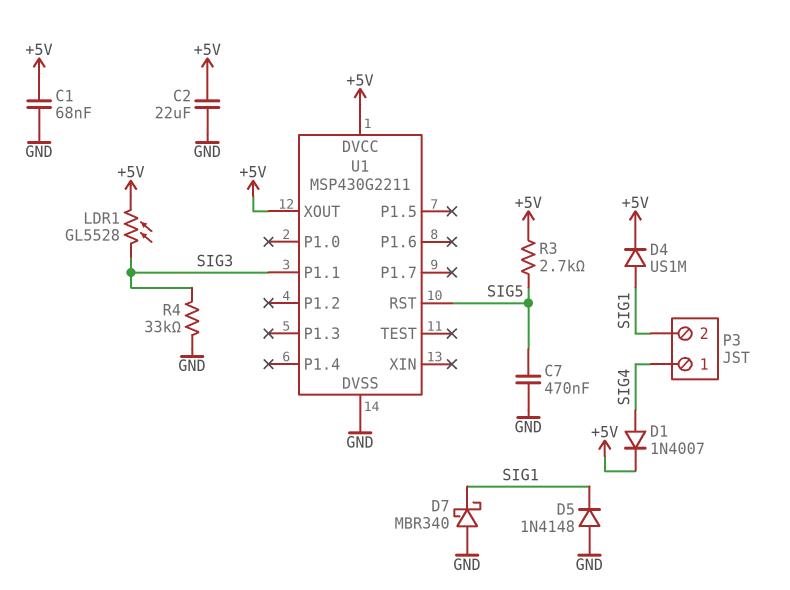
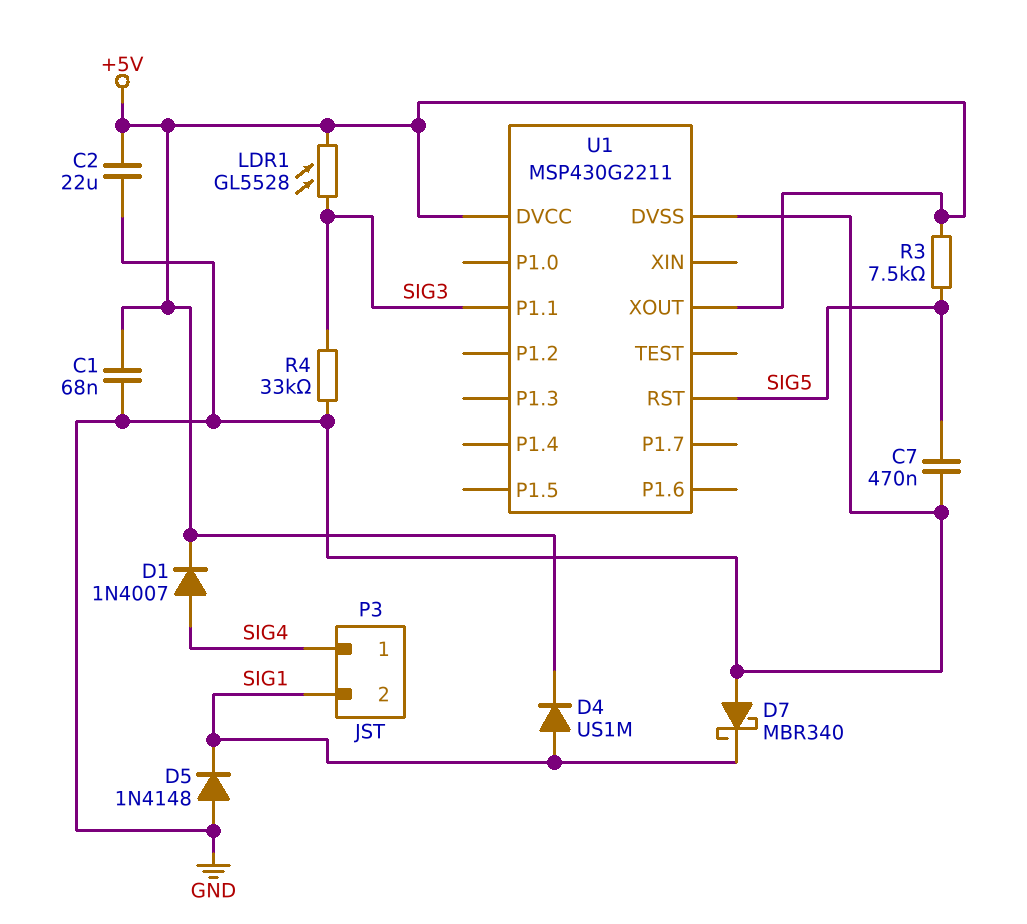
R3: 2.7k (+5V, SIG5) -> 7.5k (+5V, SIG5)

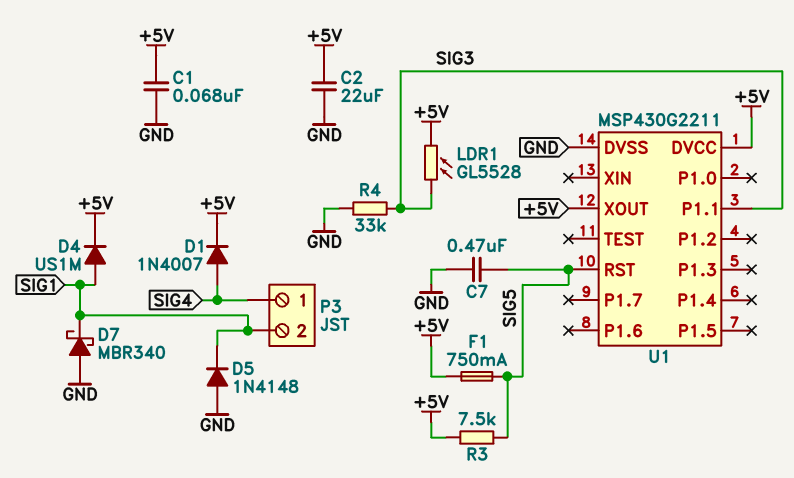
F1: none -> 750mA (+5V, SIG5)

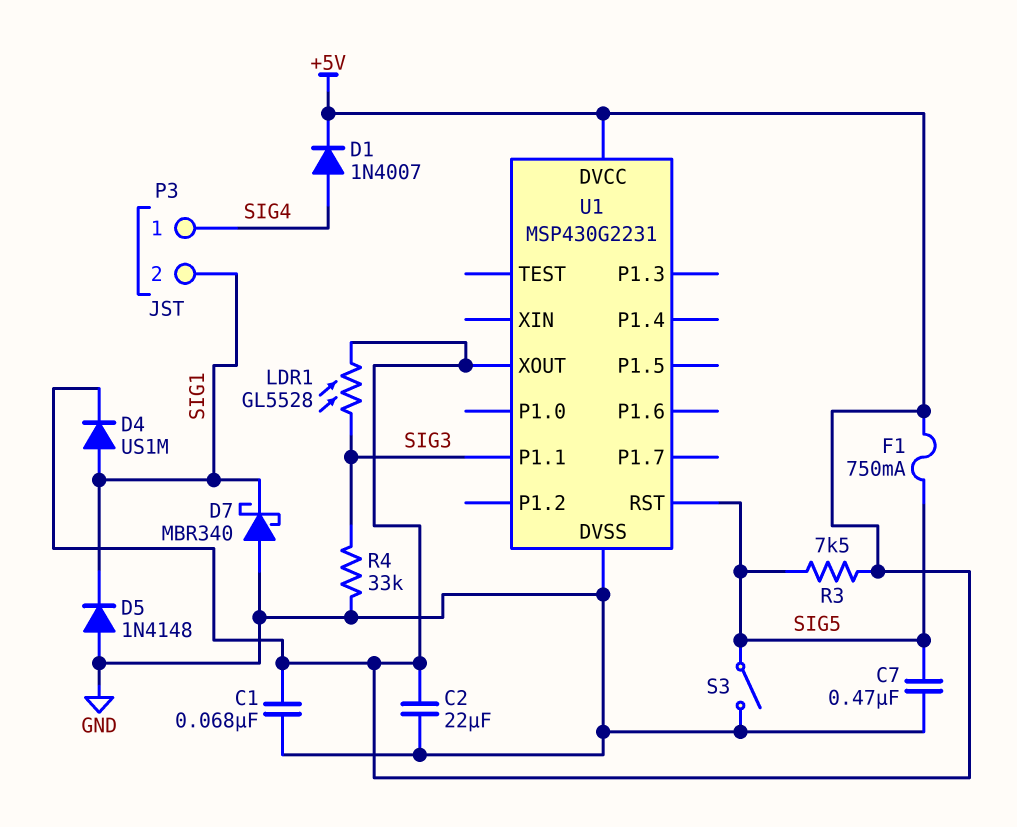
S3: none -> switch (GND, SIG5)
U1: MSP430G2211 -> MSP430G2231

